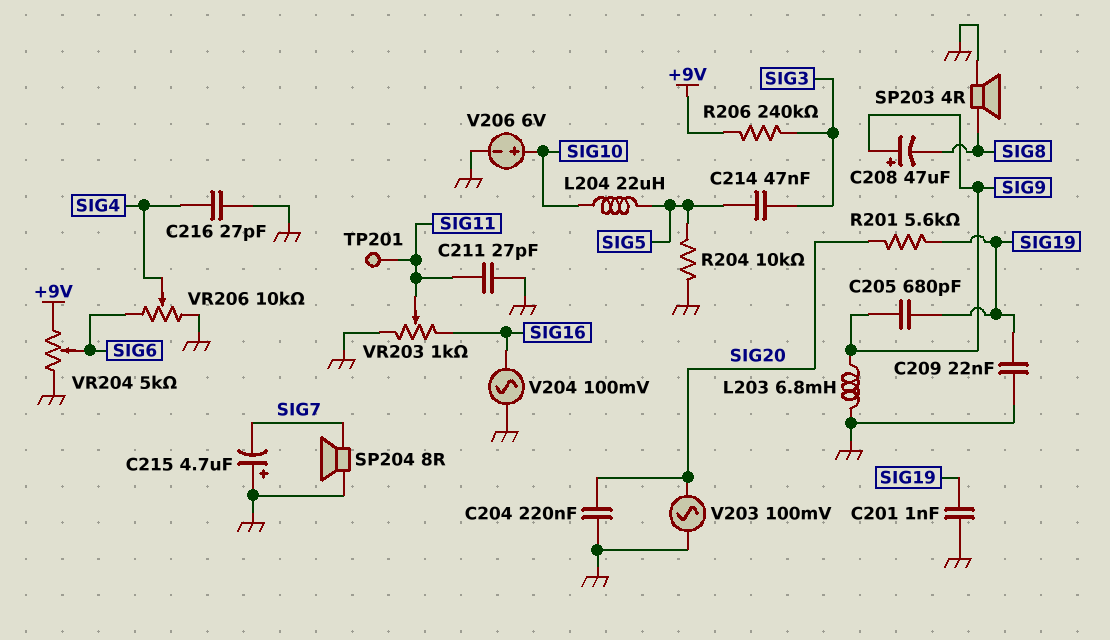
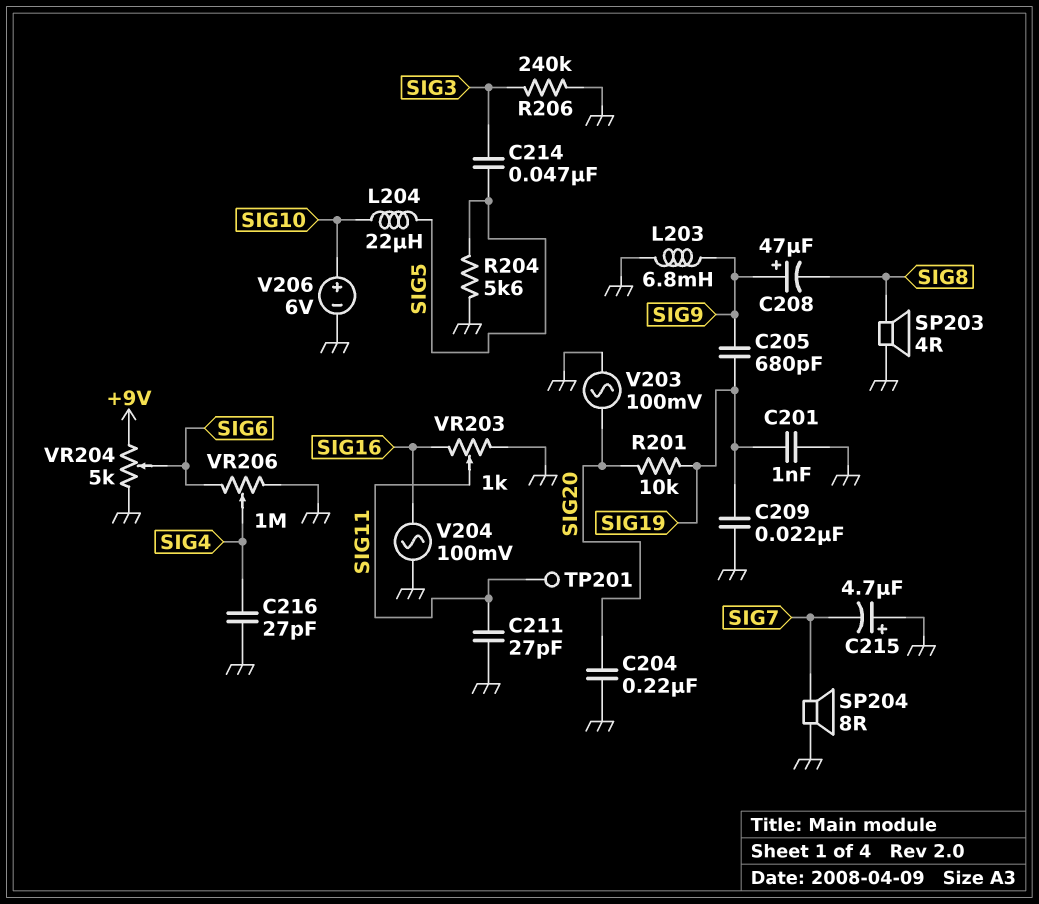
R201: 5.6k (SIG19, SIG20) -> 10k (SIG19, SIG20)
R204: 10k (GND, SIG5) -> 5.6k (GND, SIG5)
R206: 240k (+9V, SIG3) -> 240k (GND, SIG3)
VR206: 10k (GND, SIG6, wiper SIG4) -> 1M (GND, SIG6, wiper SIG4)

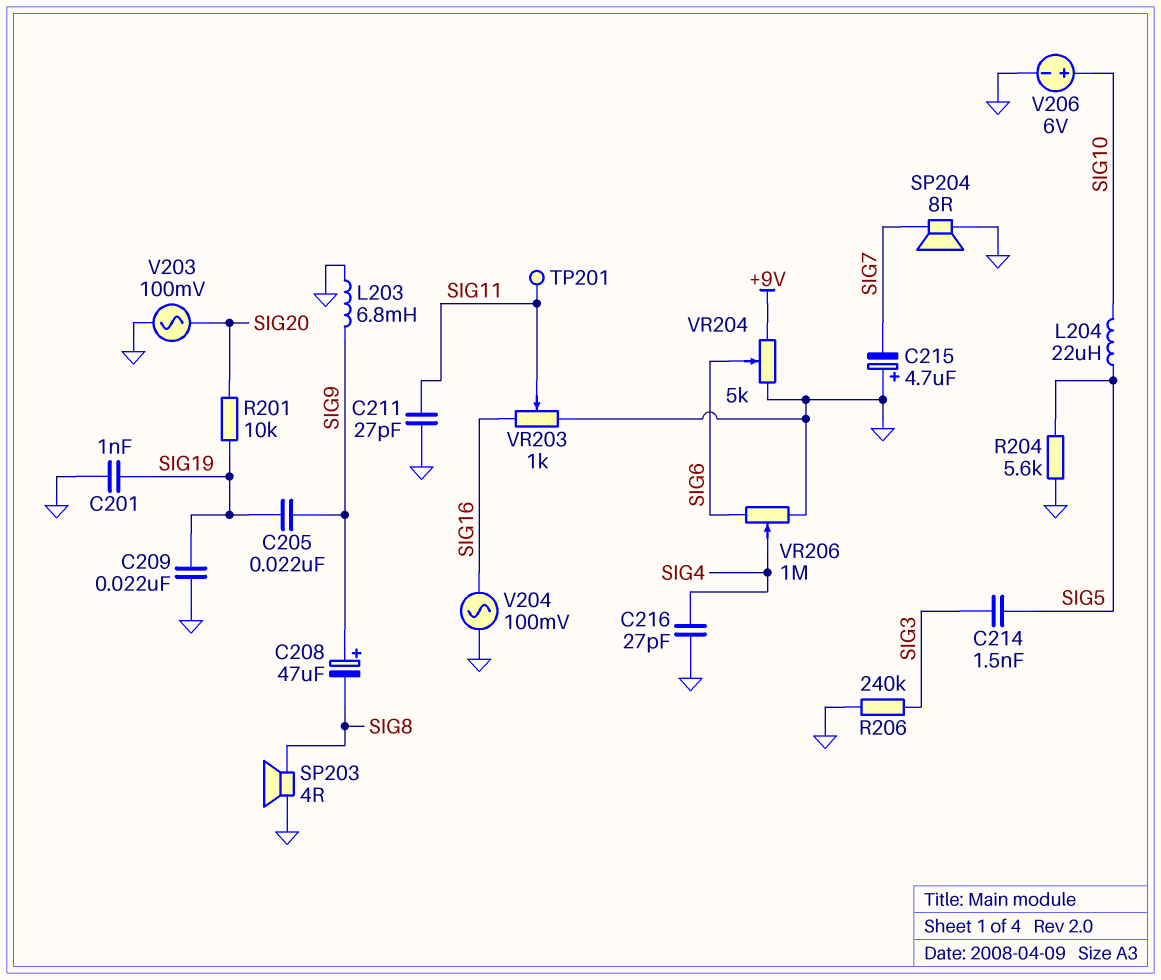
C204: 220nF (GND, SIG20) -> none
C205: 680pF (SIG9, SIG19) -> 22nF (SIG9, SIG19)
C214: 47nF (SIG3, SIG5) -> 1.5nF (SIG3, SIG5)

